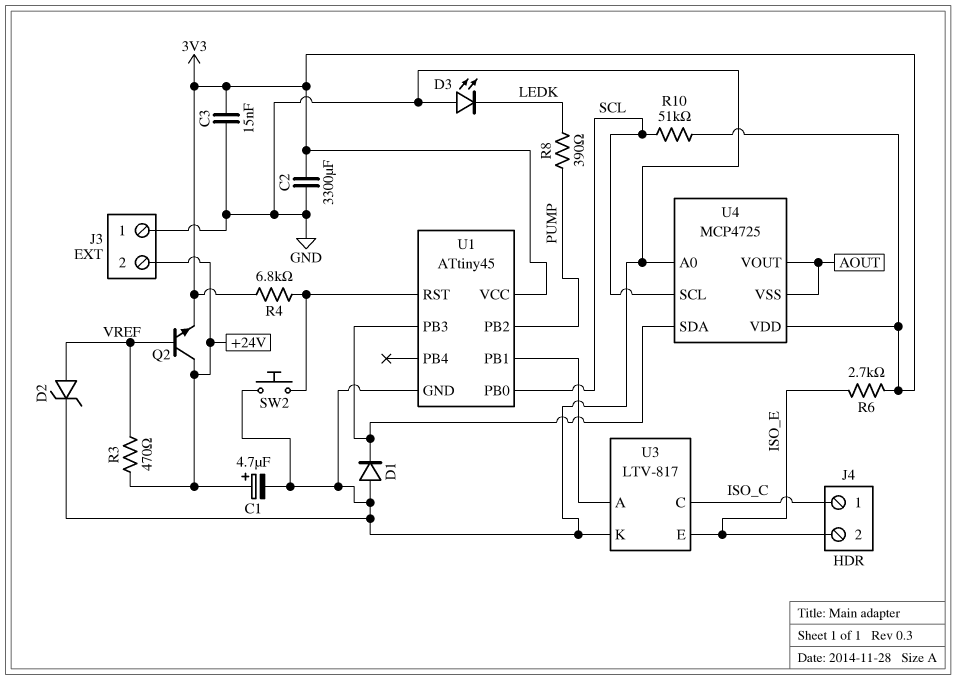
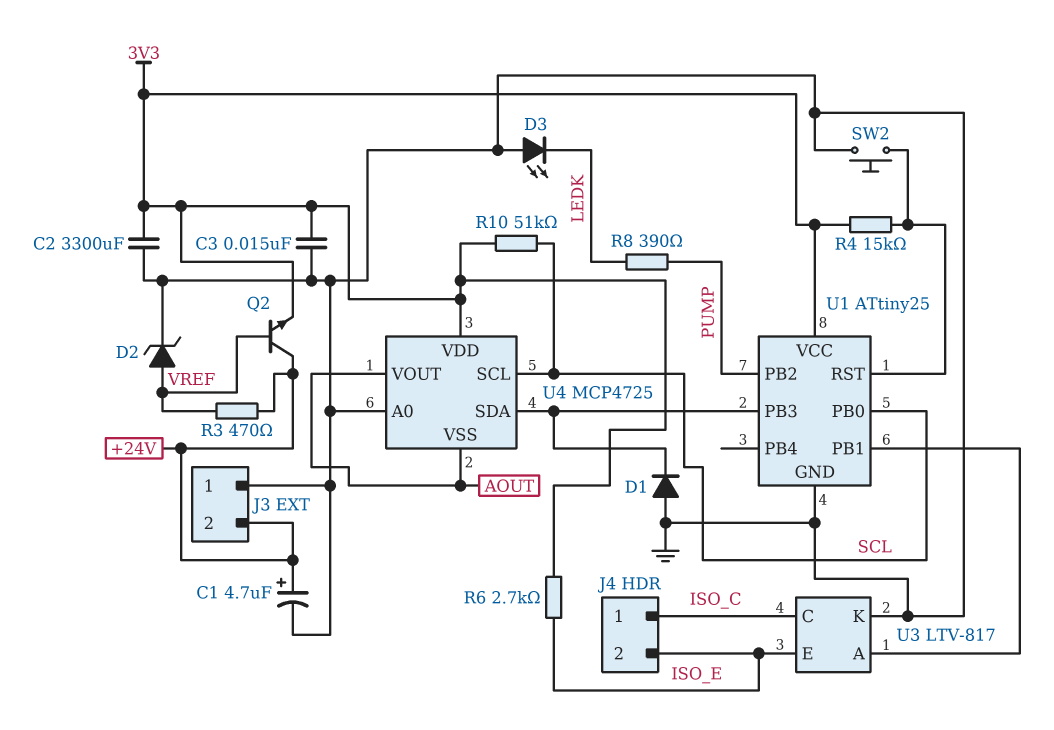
R4: 6.8k (3V3, U1/RST) -> 15k (3V3, U1/RST)
U1: ATtiny45 -> ATtiny25

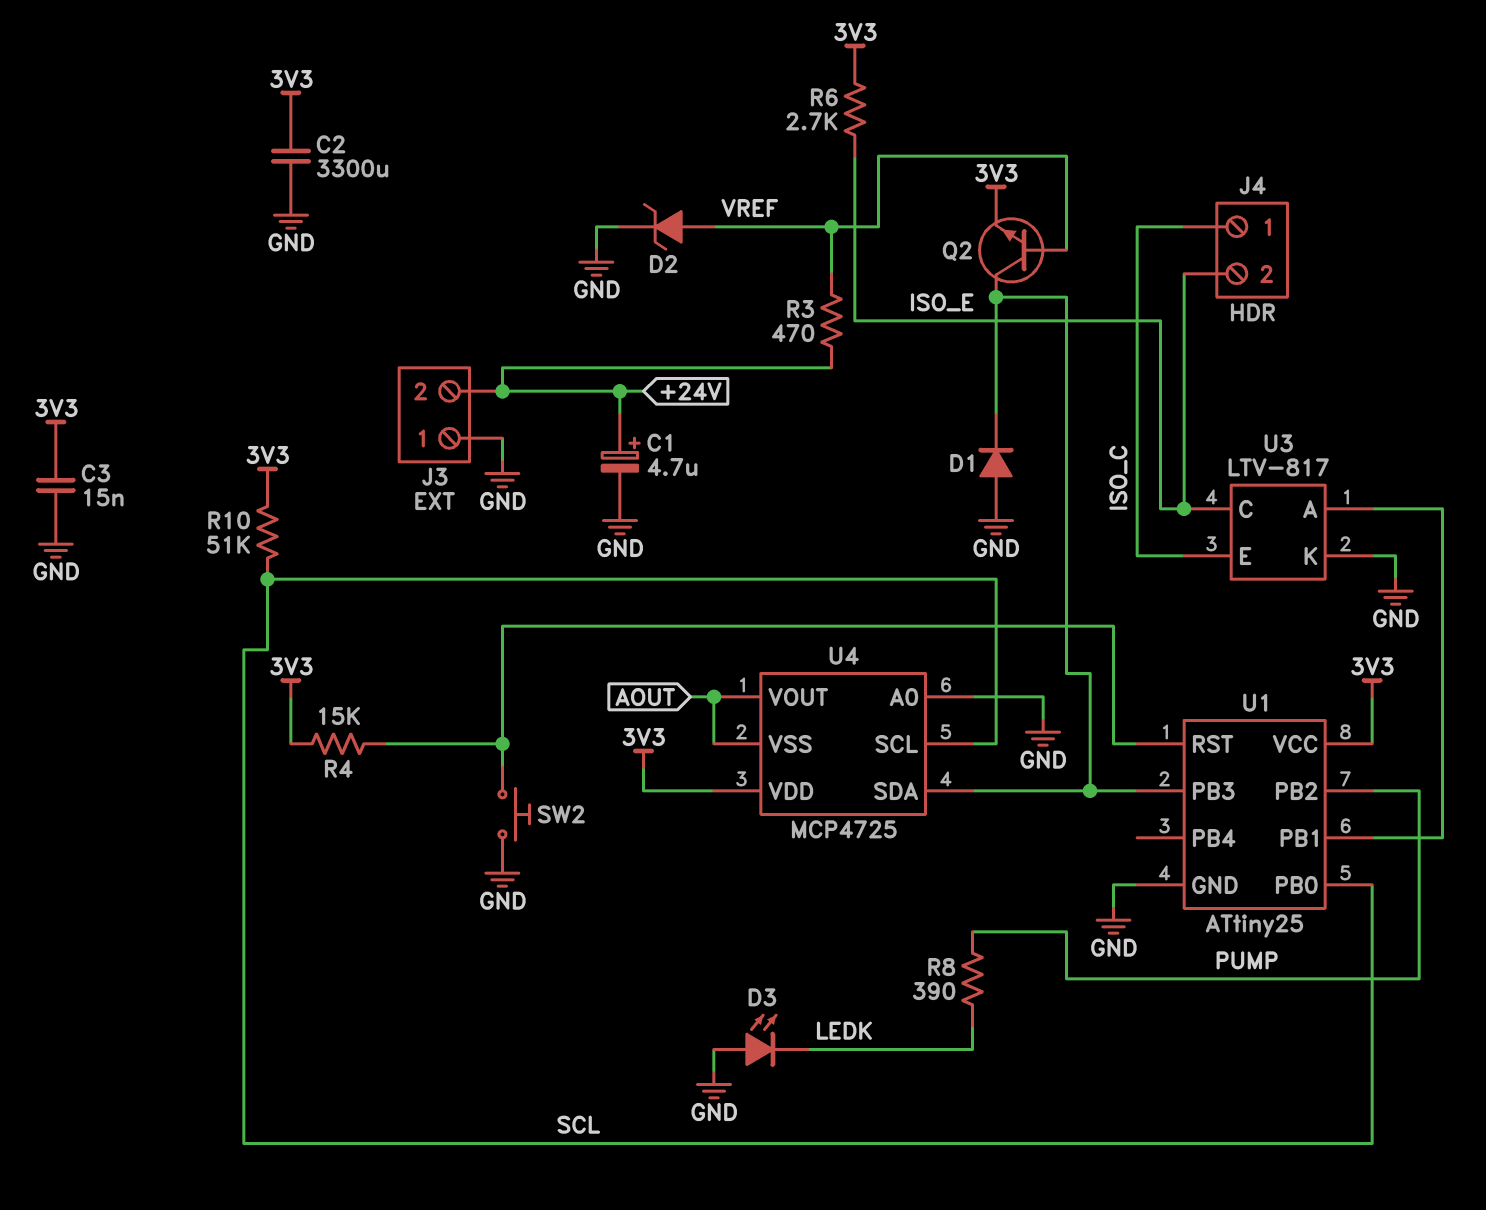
Q2: NPN (B VREF, C +24V, E 3V3) -> NPN (B VREF, C U1/PB3, E 3V3)
U3 pin C: ISO_C -> ISO_E
U3 pin E: ISO_E -> ISO_C

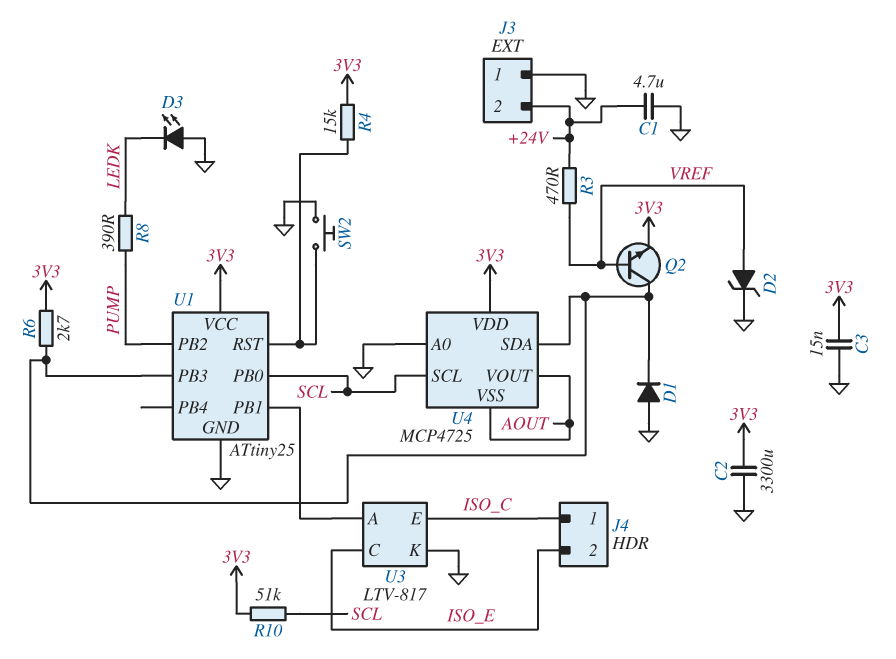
C1: 4.7uF (plus +24V, minus GND) -> 4.7uF (+24V, GND)
R6: 2.7k (3V3, ISO_E) -> 2.7k (3V3, U1/PB3)

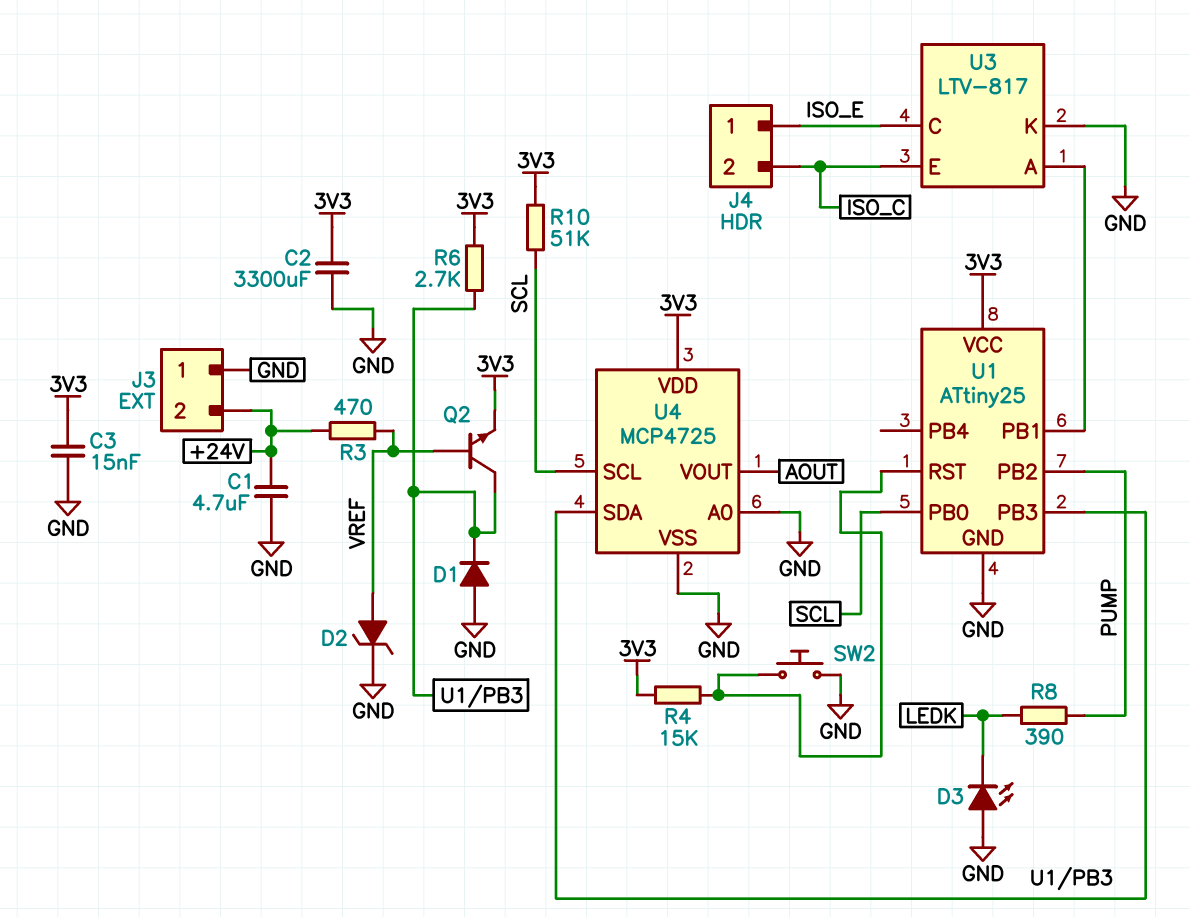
J4 pin 1: ISO_C -> ISO_E
J4 pin 2: ISO_E -> ISO_C
U4 pin VSS: AOUT -> GND

